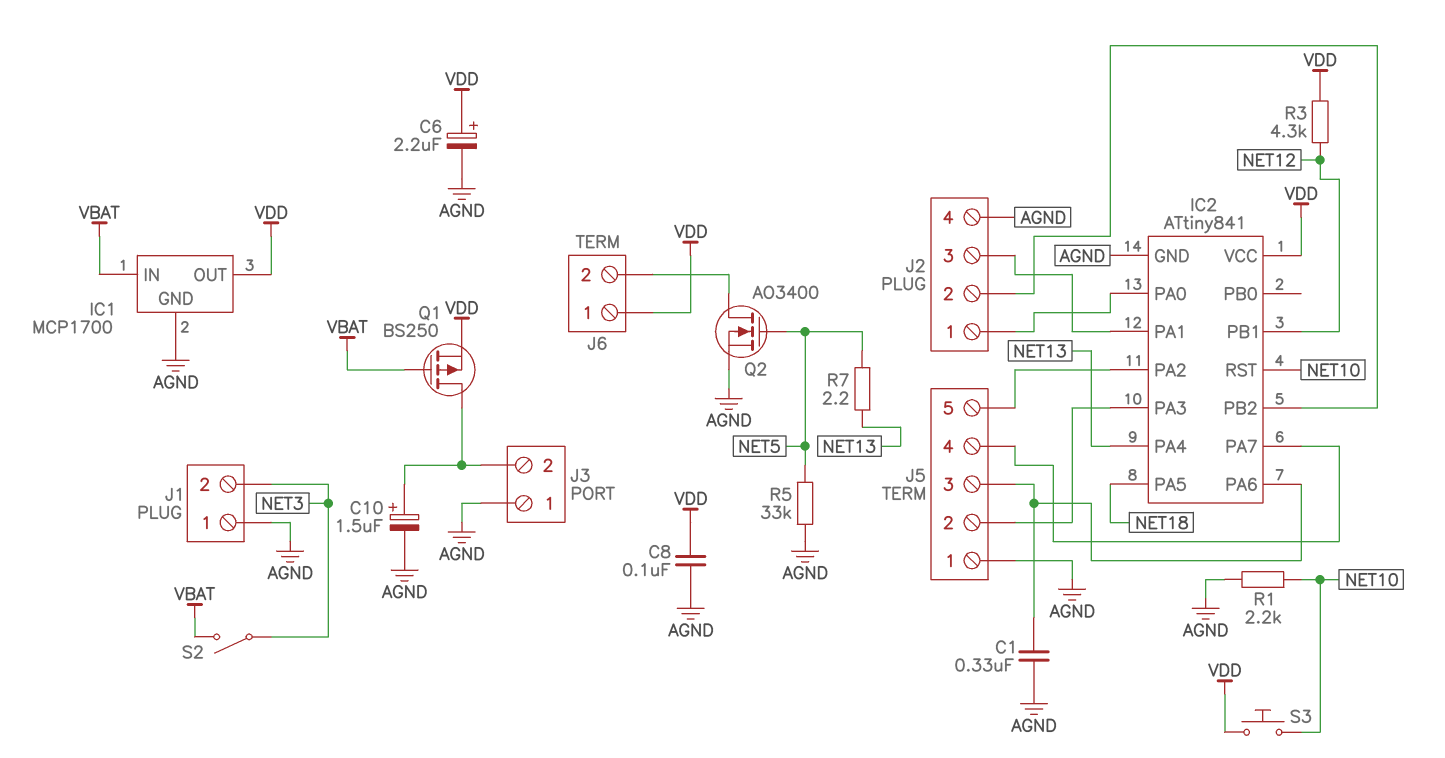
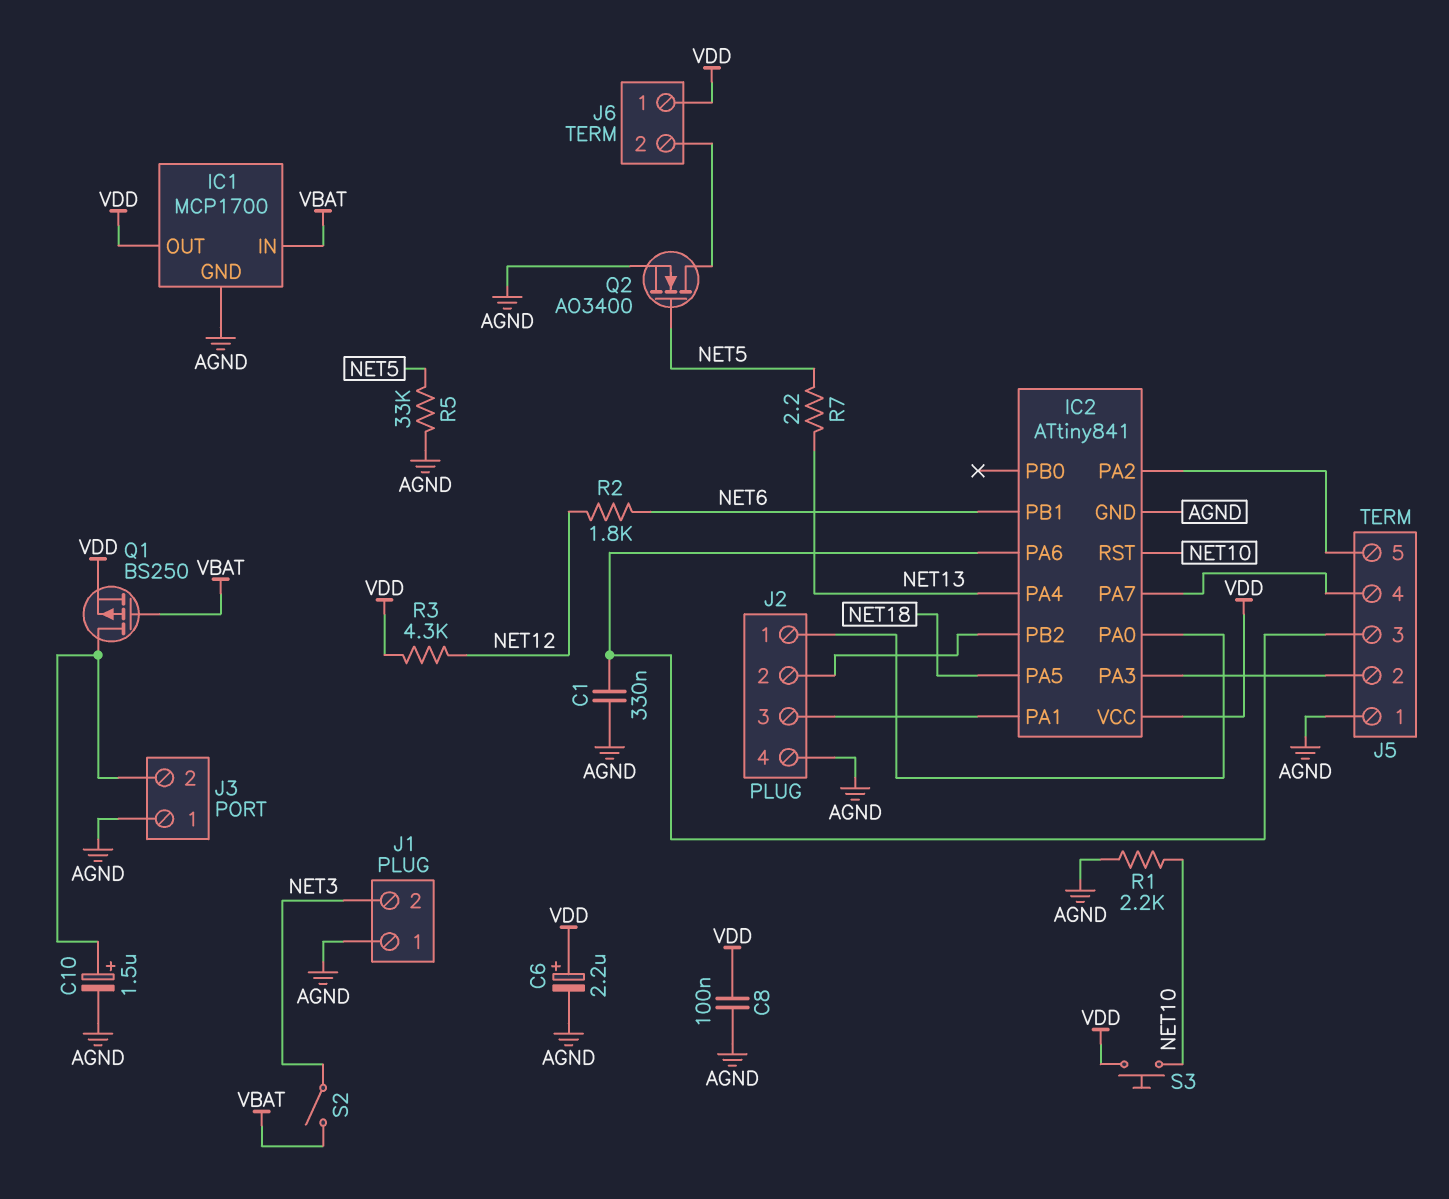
IC2 pin PB1: NET12 -> NET6
R2: none -> 1.8k (NET6, NET12)

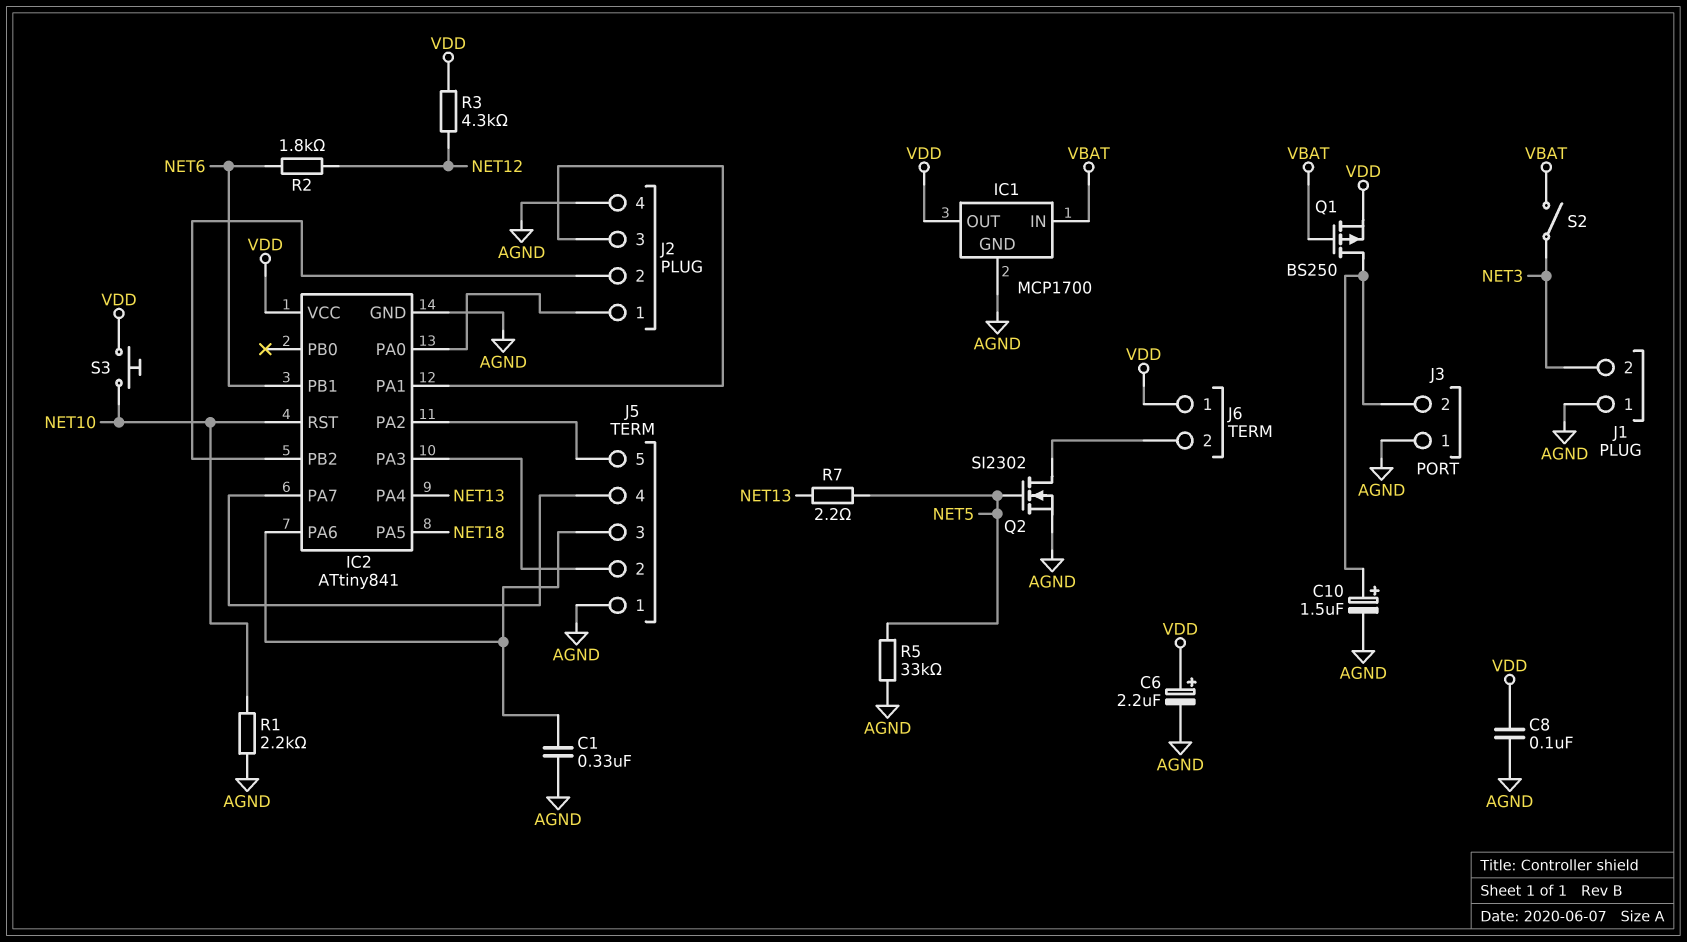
Q2: NMOS AO3400 (G NET5, D J6/2, S AGND) -> NMOS SI2302 (G NET5, D J6/2, S AGND)

